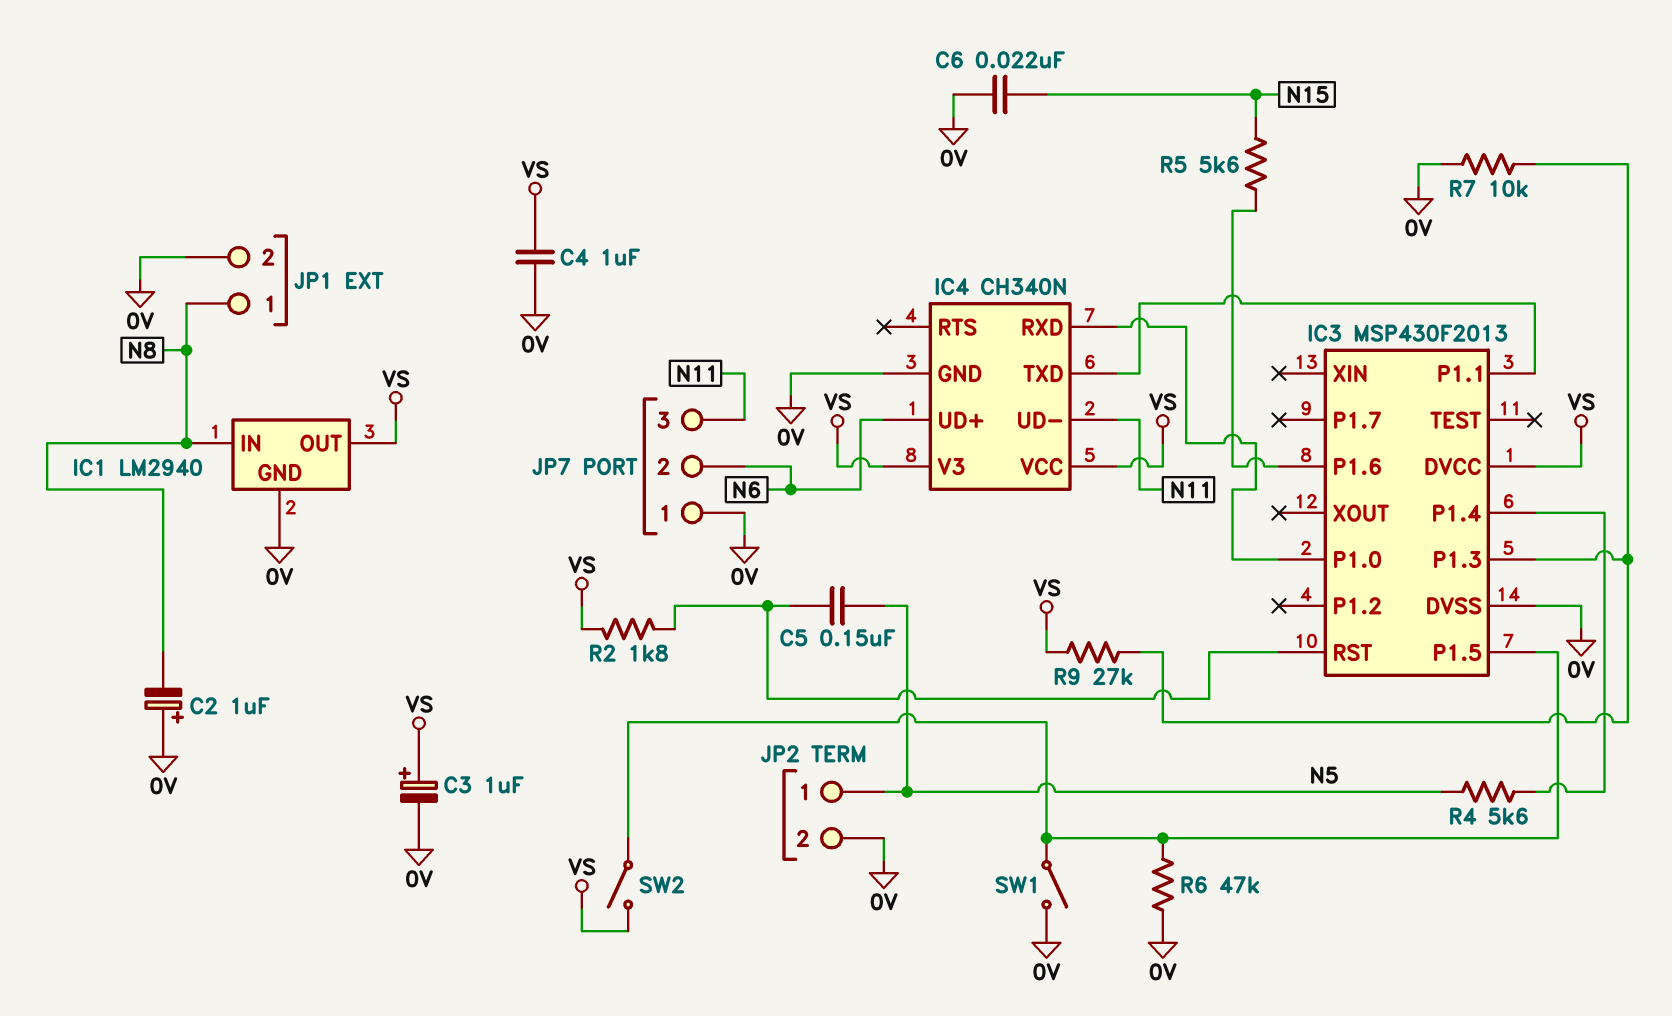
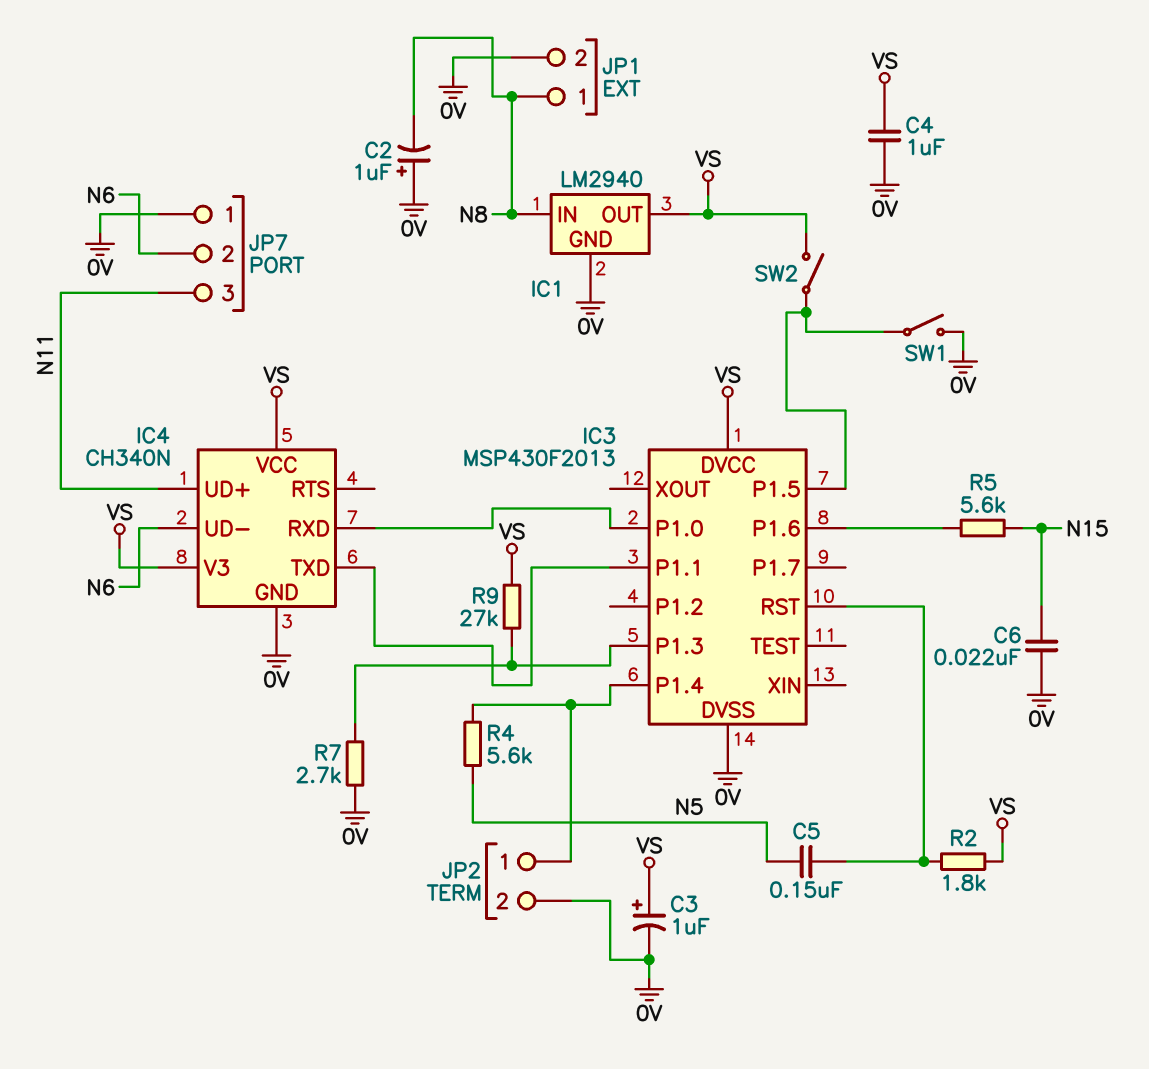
IC4 pin UD+: N6 -> N11
IC4 pin UD-: N11 -> N6
JP2 pin 1: N5 -> IC3/P1.4
R6: 47k (0V, IC3/P1.5) -> none
R7: 10k (0V, IC3/P1.3) -> 2.7k (0V, IC3/P1.3)

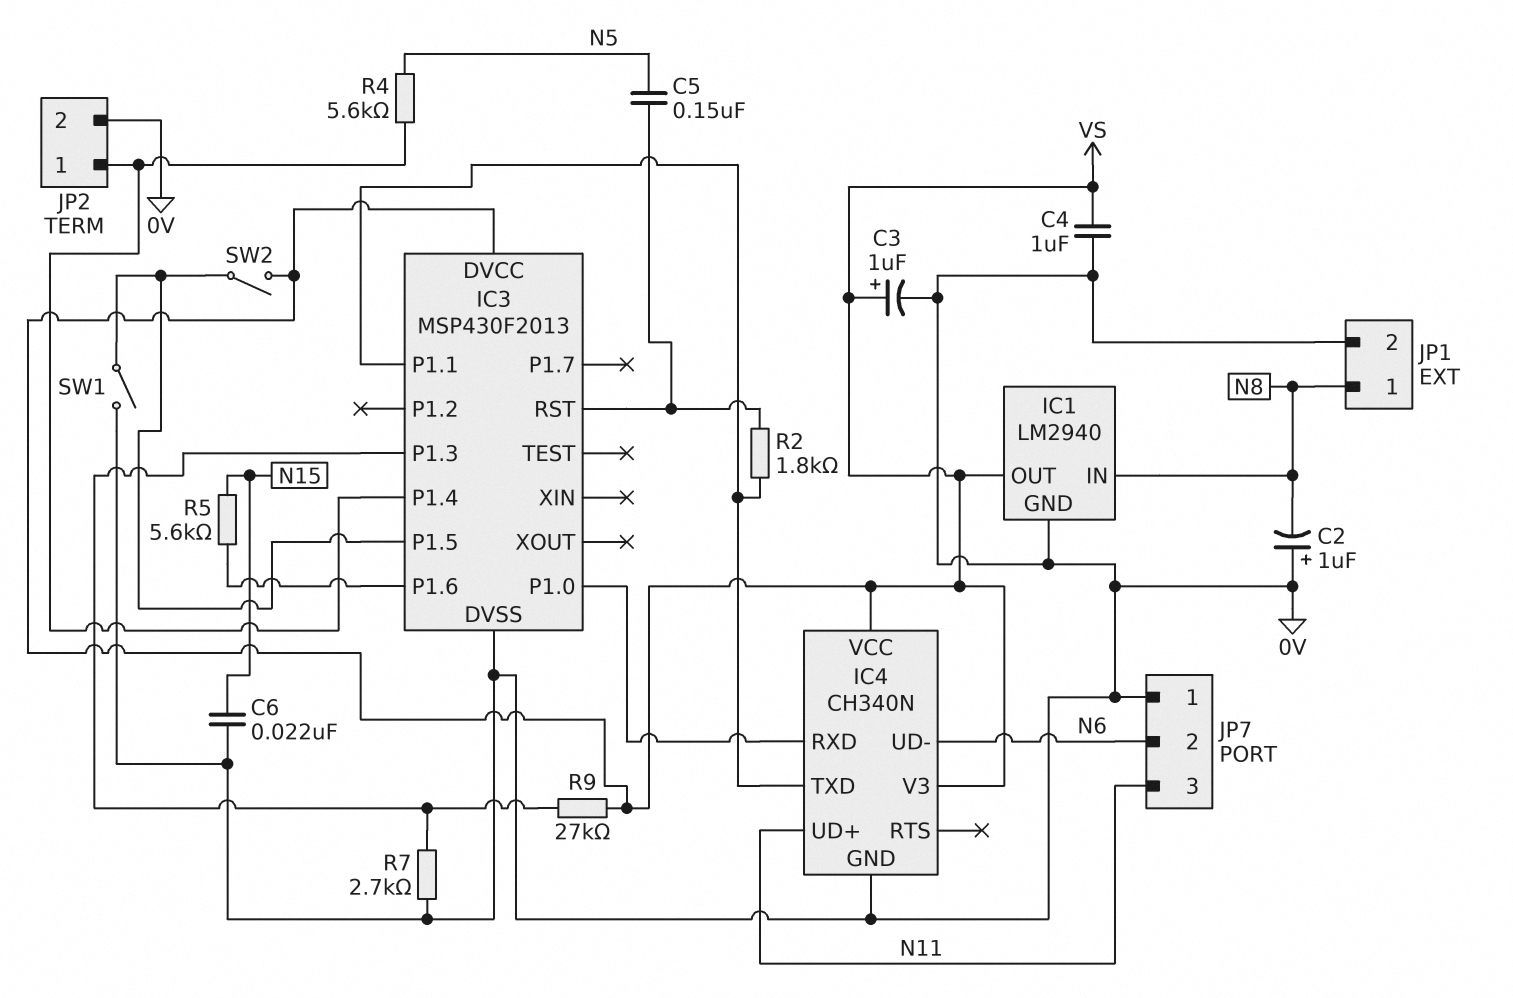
R2: 1.8k (IC3/RST, VS) -> 1.8k (IC3/P1.1, IC3/RST)

